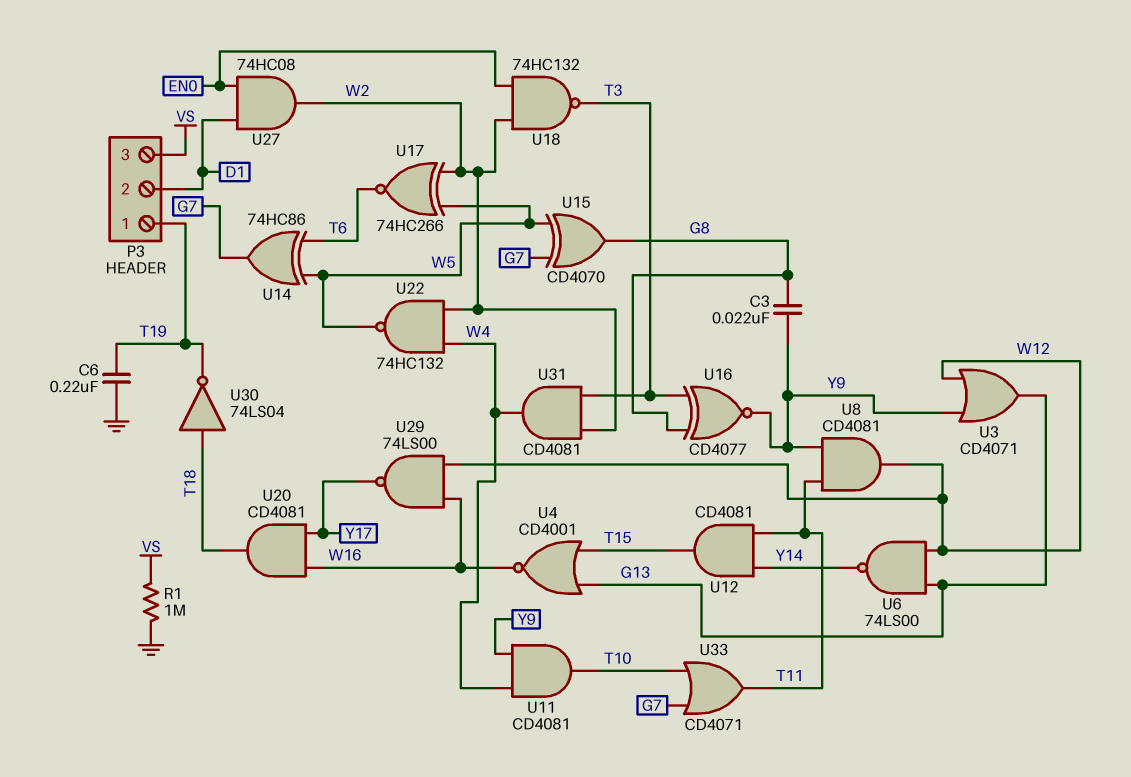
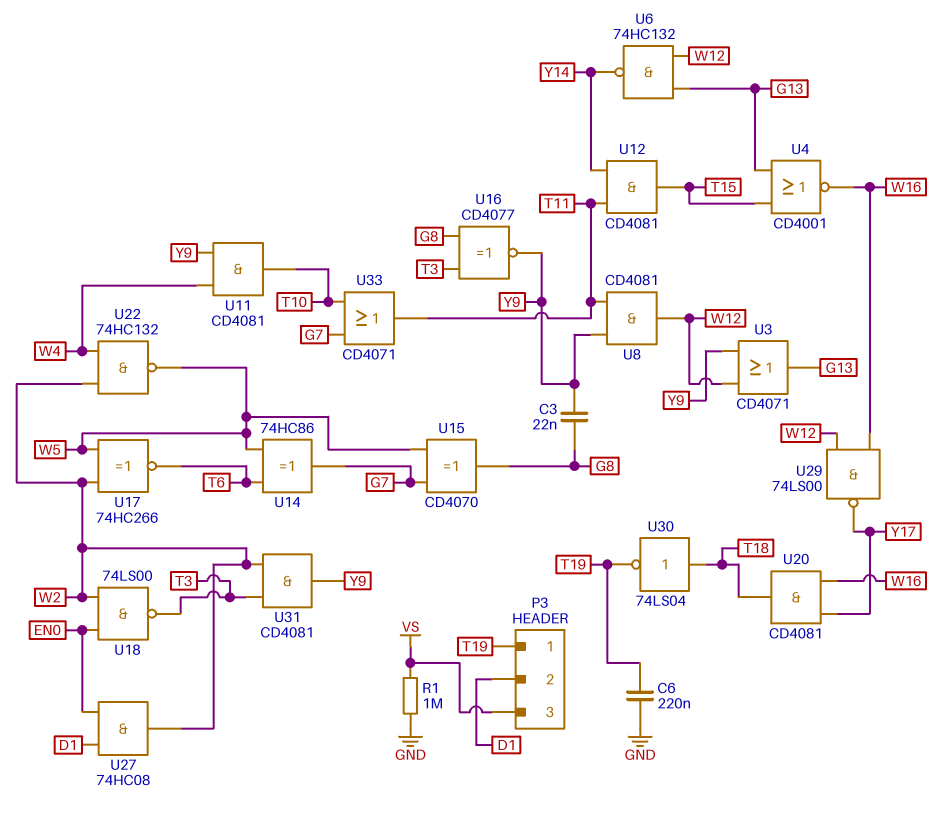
U6: NAND 74LS00 (in G13, in W12, out Y14) -> NAND 74HC132 (in G13, in W12, out Y14)
U18: NAND 74HC132 (in EN0, in W2, out T3) -> NAND 74LS00 (in EN0, in W2, out T3)
U31: AND CD4081 (in T3, in W2, out W4) -> AND CD4081 (in T3, in W2, out Y9)

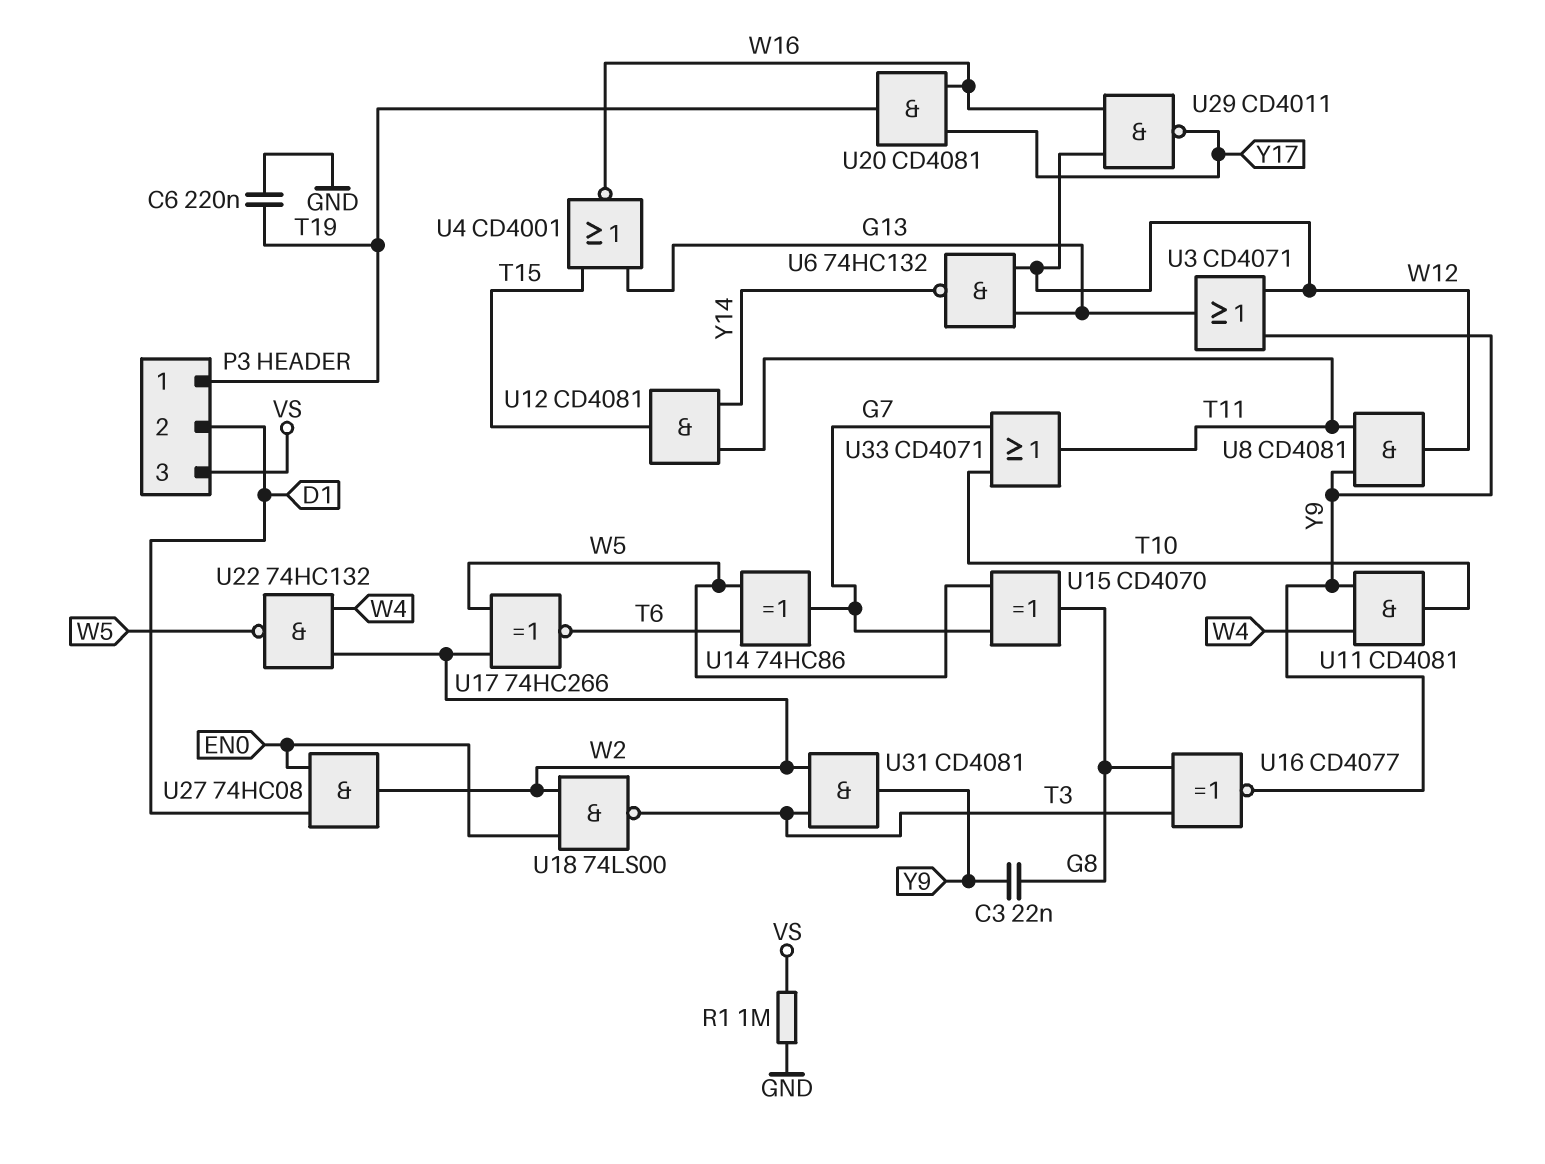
U20: AND CD4081 (in W16, in Y17, out T18) -> AND CD4081 (in W16, in Y17, out T19)
U29: NAND 74LS00 (in W12, in W16, out Y17) -> NAND CD4011 (in W12, in W16, out Y17)
U30: NOT 74LS04 (in T18, out T19) -> none

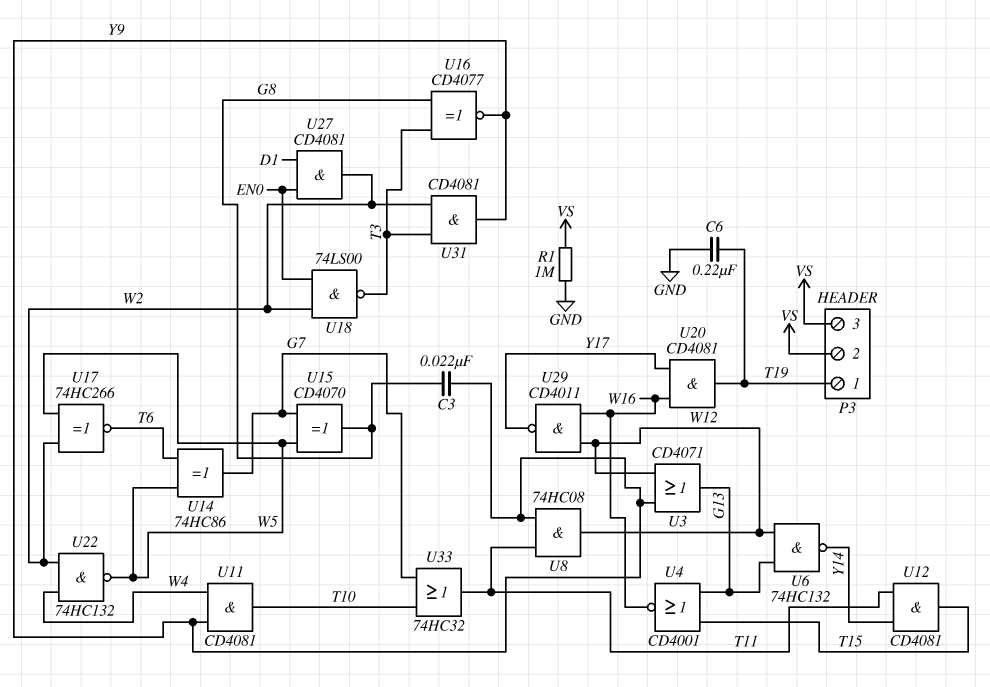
P3 pin 2: D1 -> VS
U8: AND CD4081 (in T11, in Y9, out W12) -> AND 74HC08 (in T11, in Y9, out W12)
U27: AND 74HC08 (in D1, in EN0, out W2) -> AND CD4081 (in D1, in EN0, out W2)
U33: OR CD4071 (in G7, in T10, out T11) -> OR 74HC32 (in G7, in T10, out T11)

